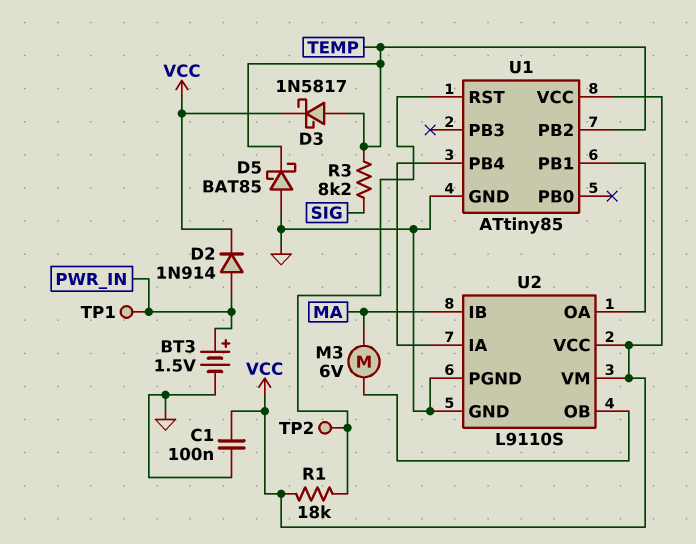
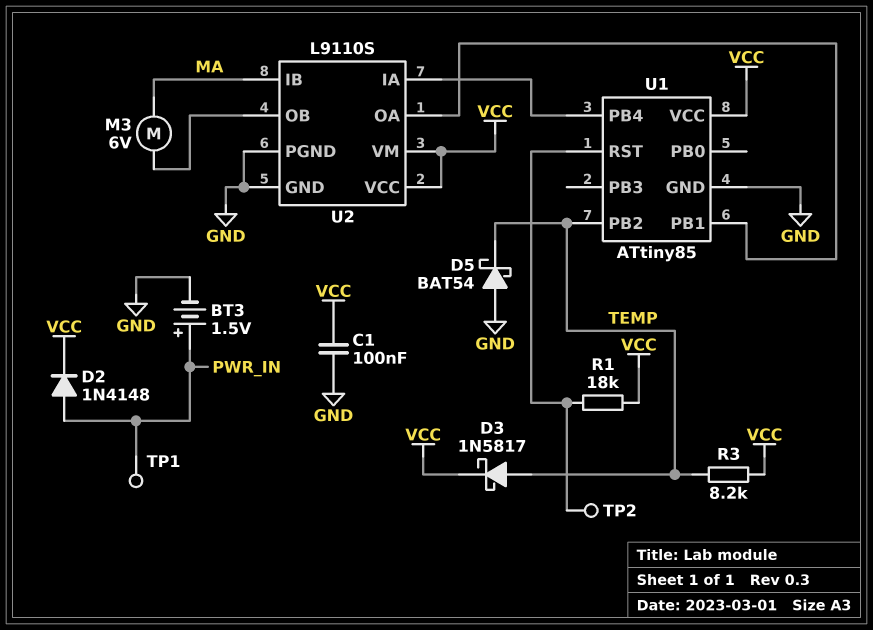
D2: diode 1N914 (A PWR_IN, K VCC) -> diode 1N4148 (A PWR_IN, K VCC)
D5: schottky BAT85 (A GND, K TEMP) -> schottky BAT54 (A GND, K TEMP)
R3: 8.2k (SIG, TEMP) -> 8.2k (TEMP, VCC)

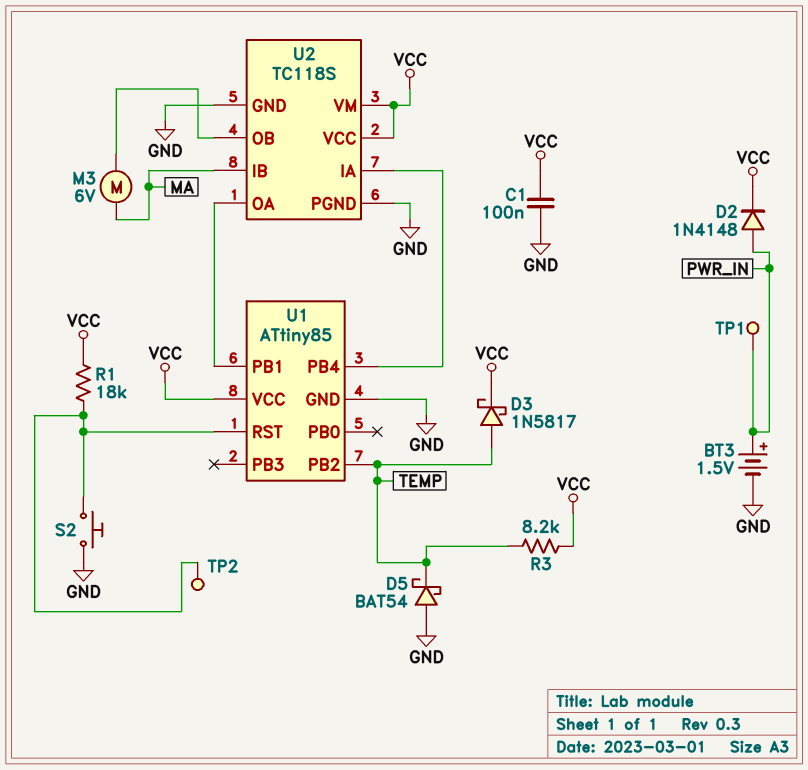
S2: none -> button (GND, U1/RST)
U2: L9110S -> TC118S

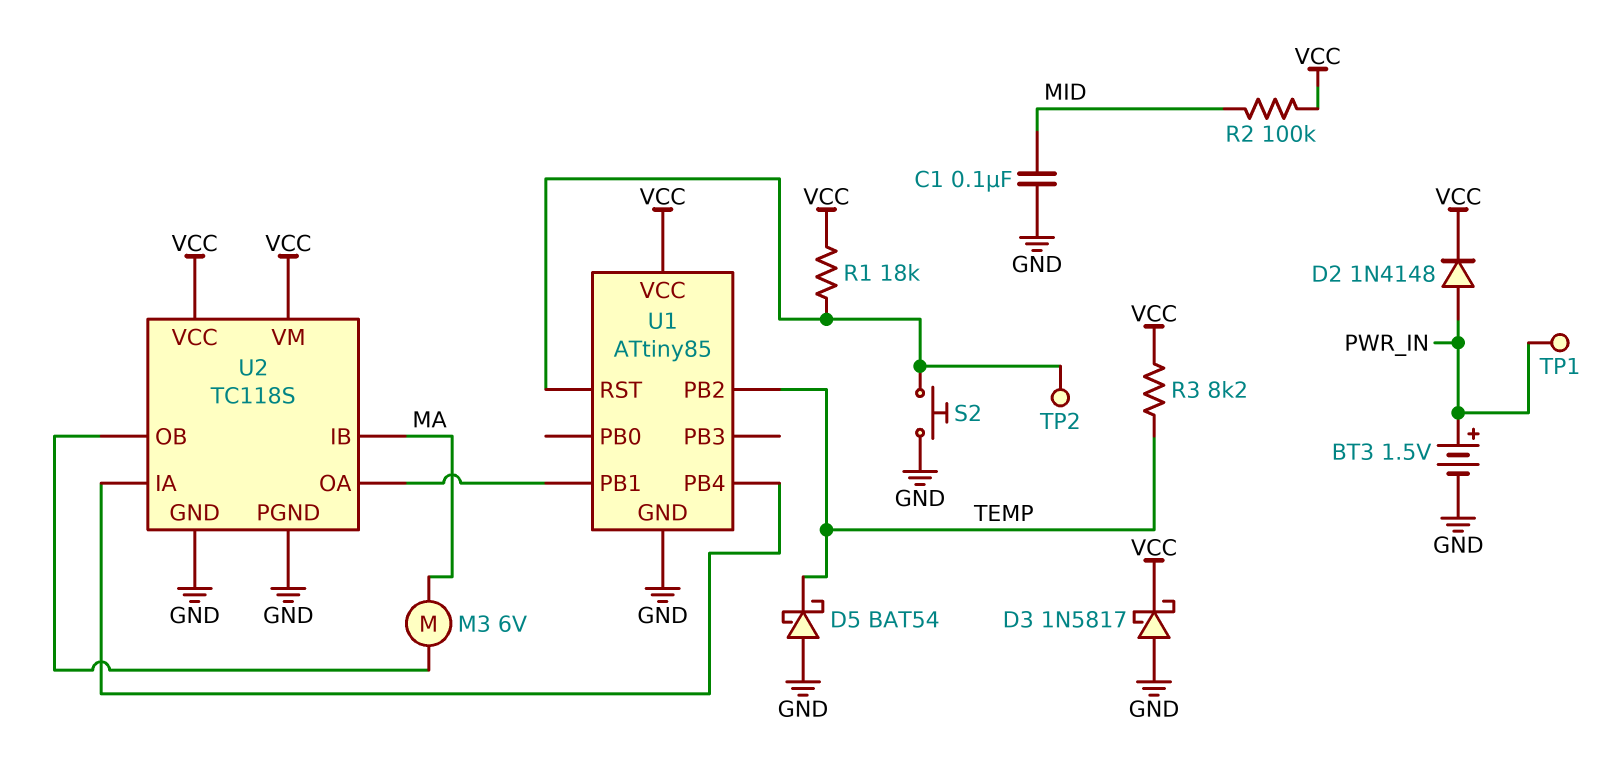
C1: 100nF (GND, VCC) -> 100nF (GND, MID)
D3: schottky 1N5817 (A TEMP, K VCC) -> schottky 1N5817 (A GND, K VCC)
R2: none -> 100k (MID, VCC)

